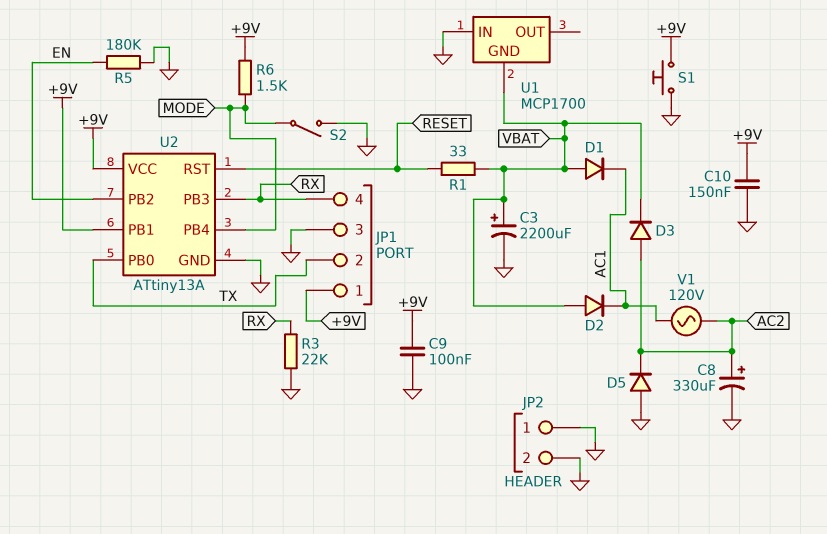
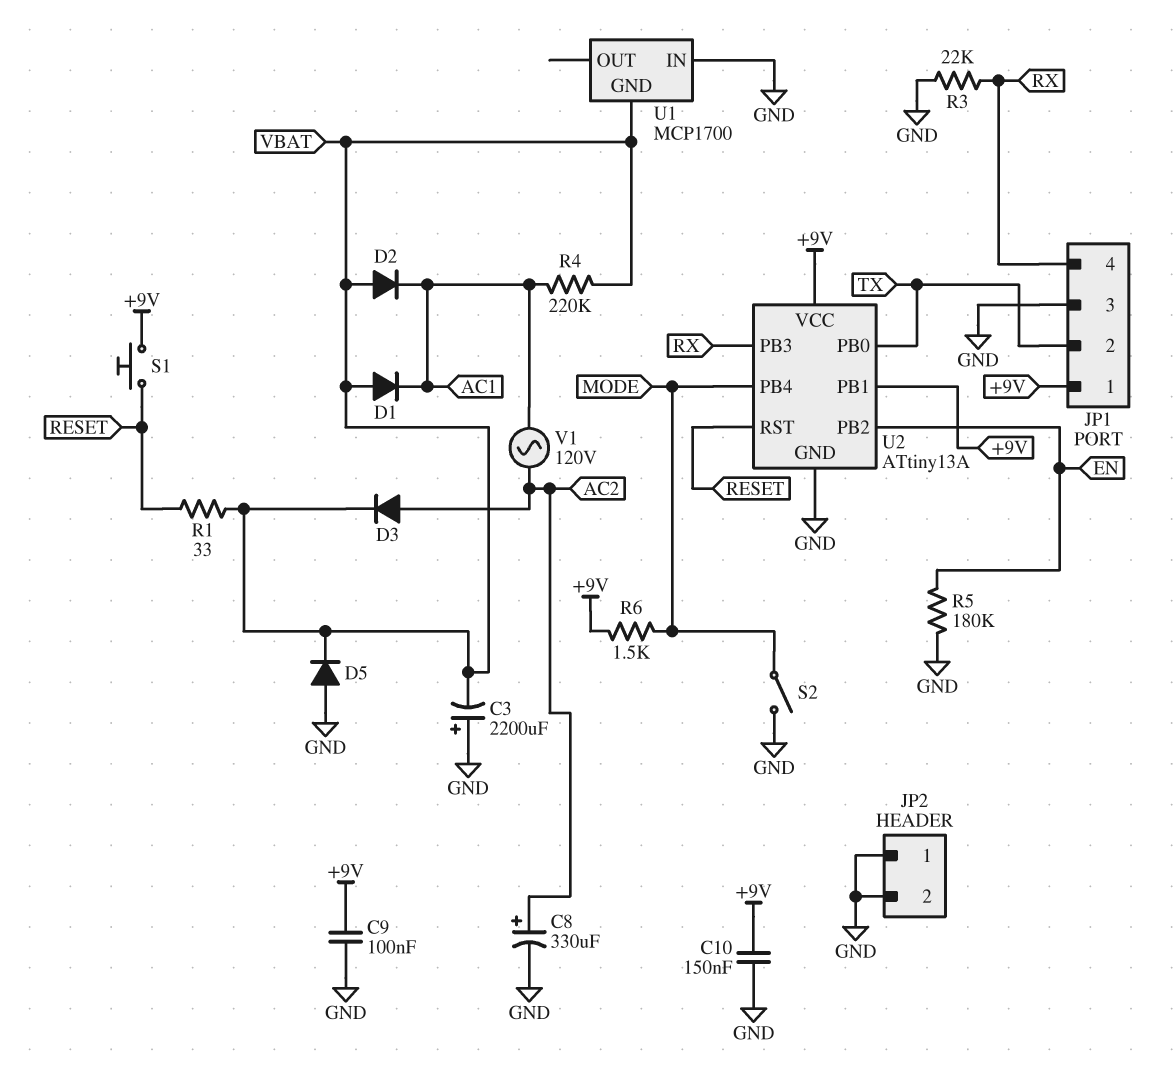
C3: 2200uF (plus VBAT, minus GND) -> 2200uF (plus GND, minus VBAT)
D5: diode (A GND, K AC2) -> diode (A GND, K VBAT)
R4: none -> 220k (AC1, VBAT)
S1: button (+9V, GND) -> button (+9V, RESET)

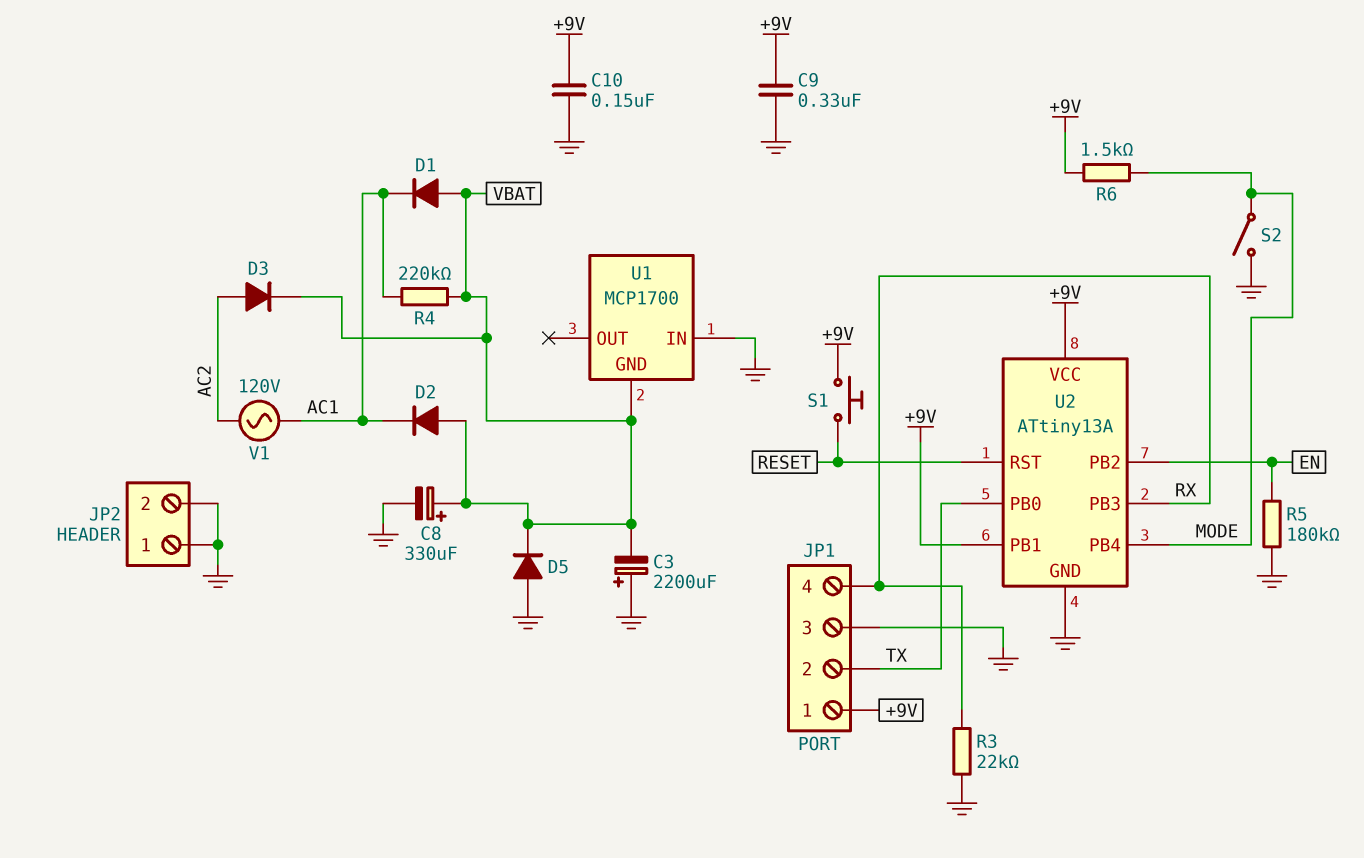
C8: 330uF (plus AC2, minus GND) -> 330uF (plus VBAT, minus GND)
C9: 100nF (+9V, GND) -> 330nF (+9V, GND)
R1: 33 (RESET, VBAT) -> none

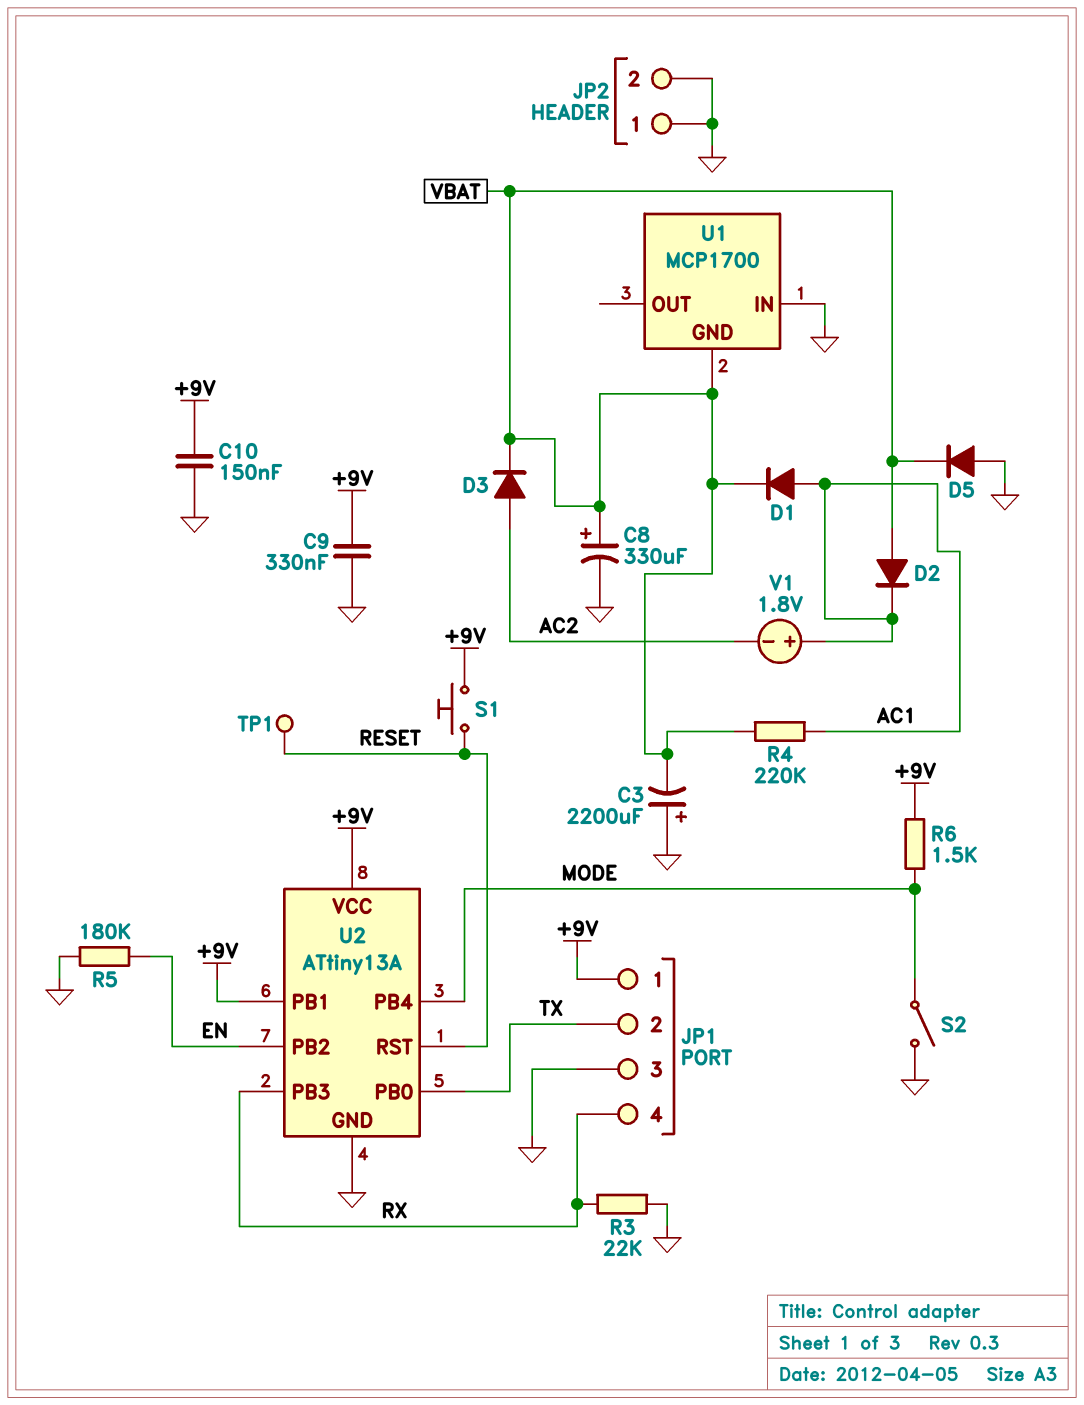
D1: diode (A VBAT, K AC1) -> diode (A AC1, K VBAT)
TP1: none -> test point (RESET)
V1: AC 120V (AC1, AC2) -> 1.8V (plus AC1, minus AC2)

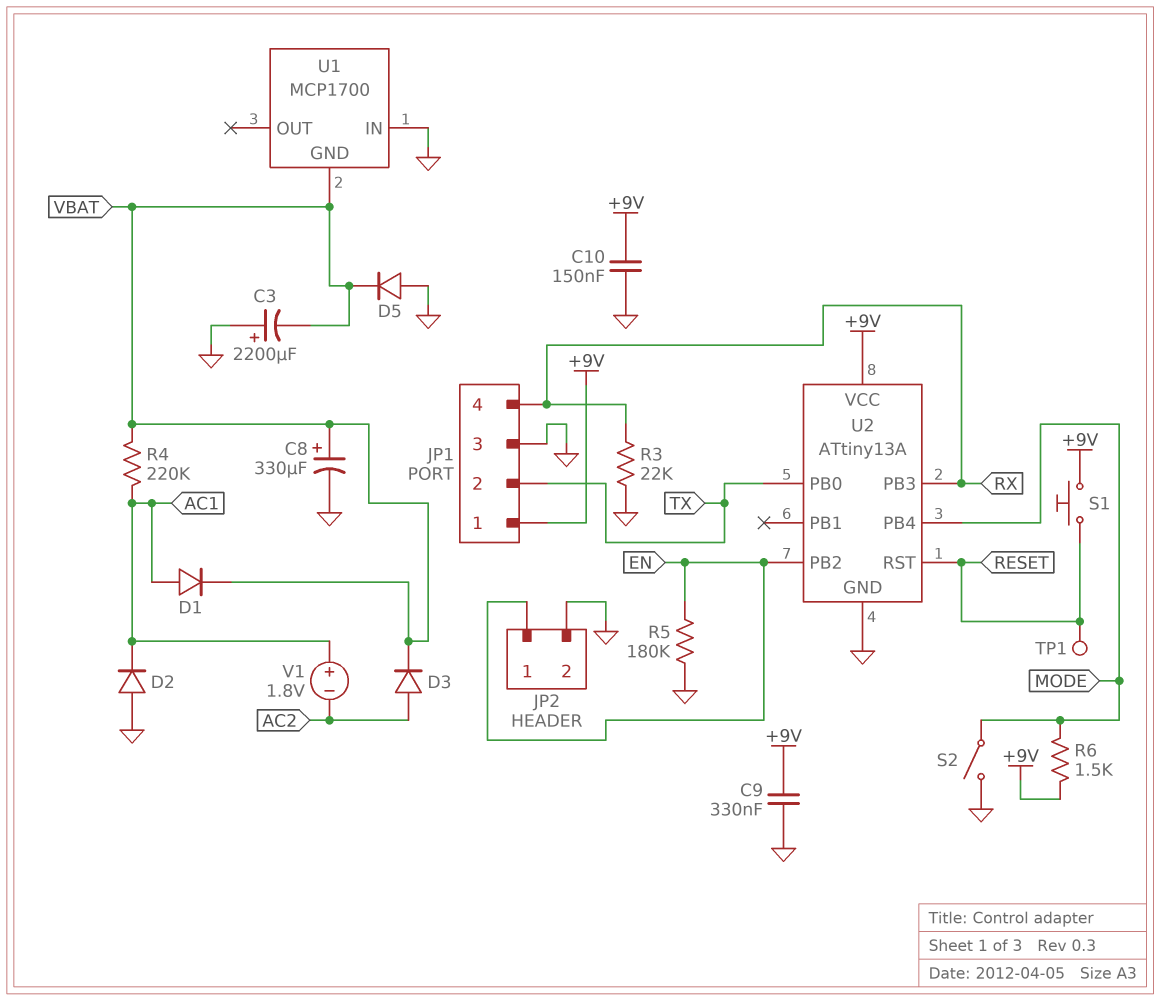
D2: diode (A VBAT, K AC1) -> diode (A GND, K AC1)
JP2 pin 1: GND -> EN
U2 pin PB1: +9V -> none

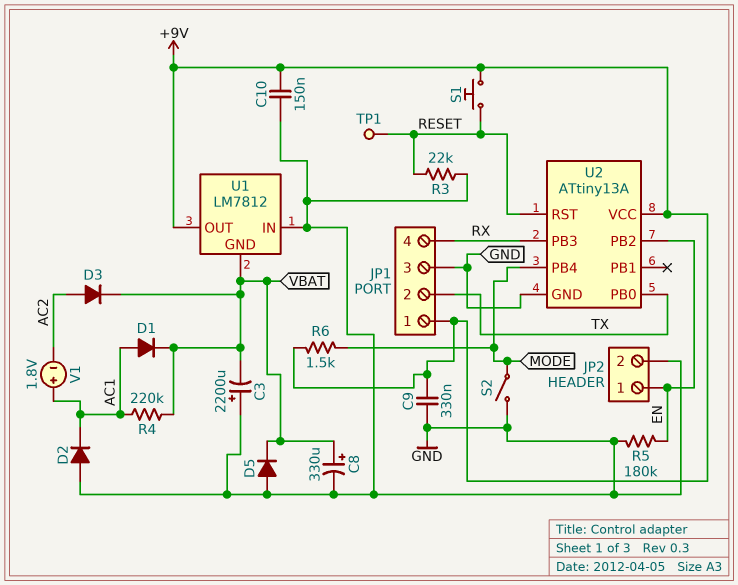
R3: 22k (GND, RX) -> 22k (GND, RESET)
U1: MCP1700 -> LM7812
U1 pin OUT: none -> +9V

